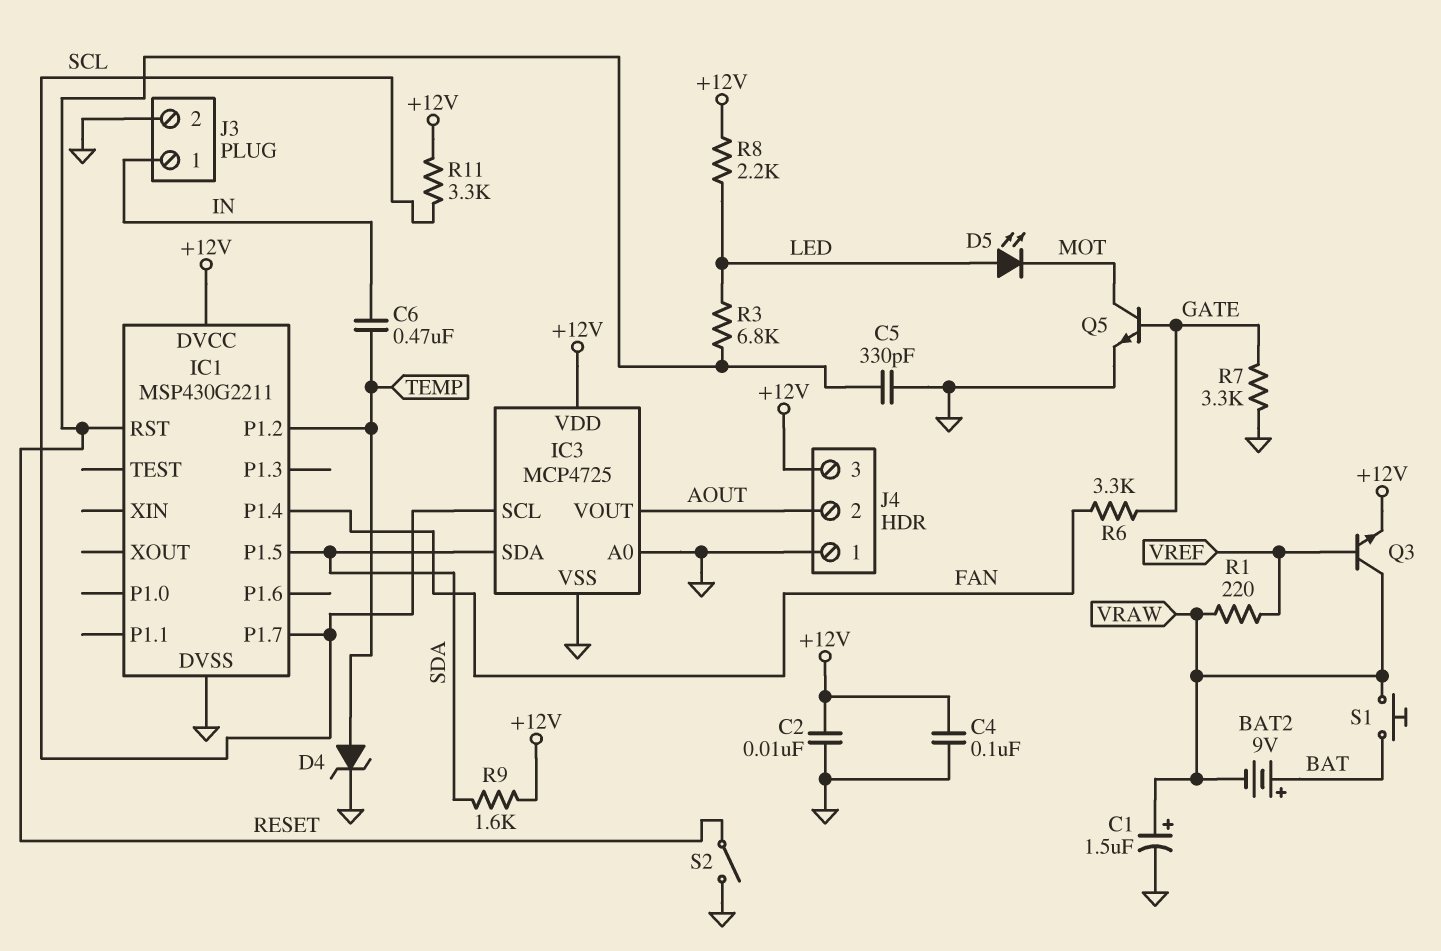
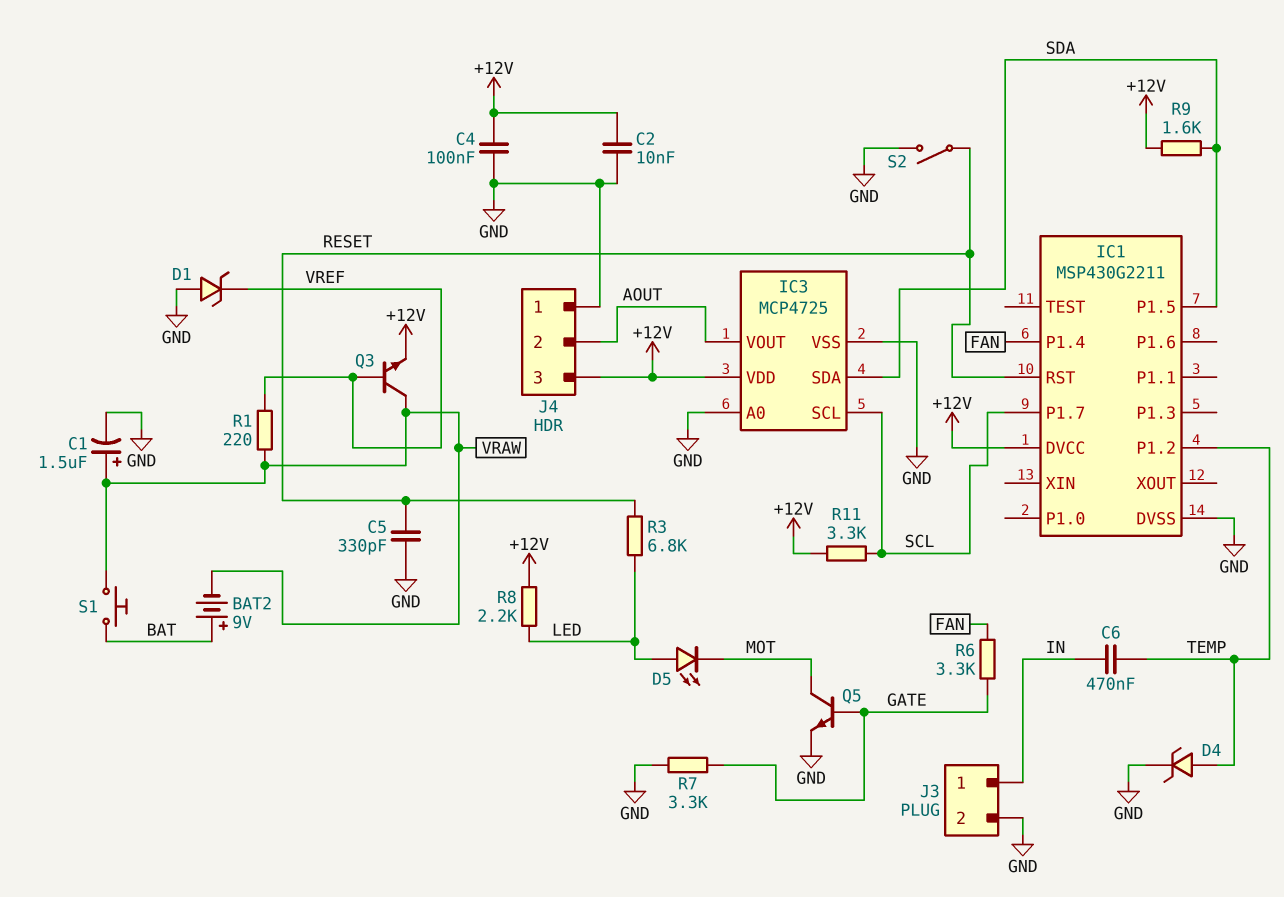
D1: none -> zener (A GND, K VREF)

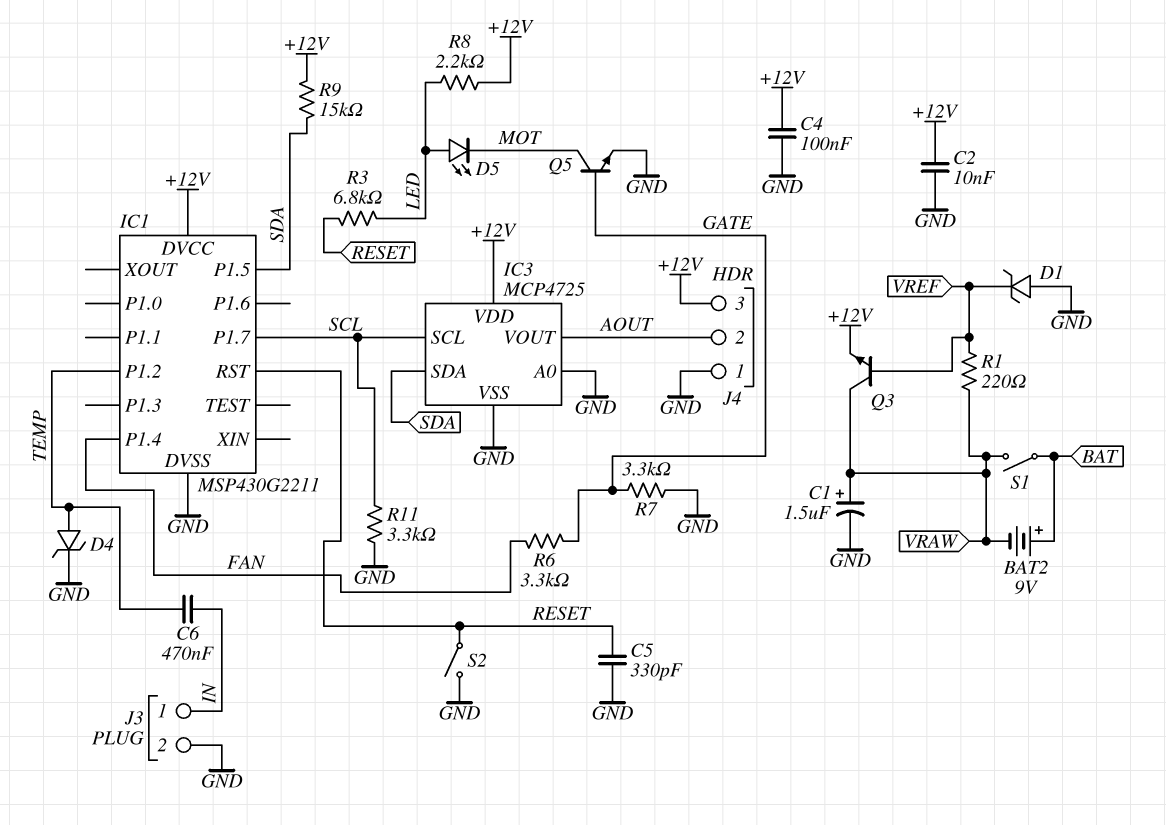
R9: 1.6k (+12V, SDA) -> 15k (+12V, SDA)
R11: 3.3k (+12V, SCL) -> 3.3k (GND, SCL)
S1: button (BAT, VRAW) -> switch (BAT, VRAW)

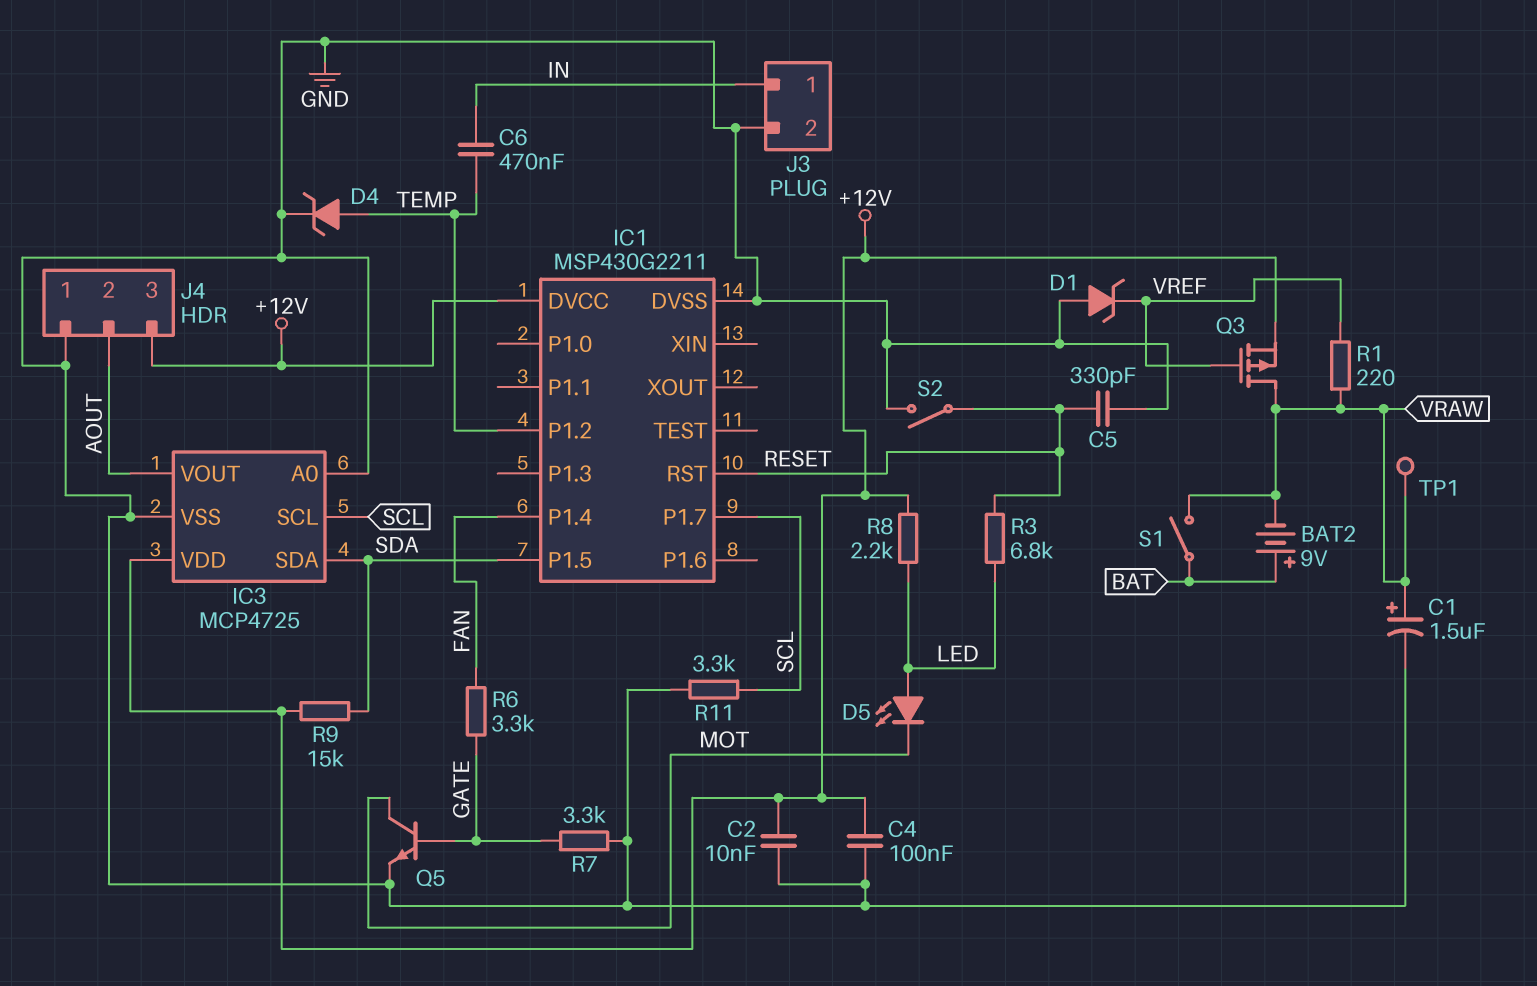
Q3: NPN (B VREF, C VRAW, E +12V) -> PMOS (G VREF, D VRAW, S +12V)
TP1: none -> test point (VRAW)

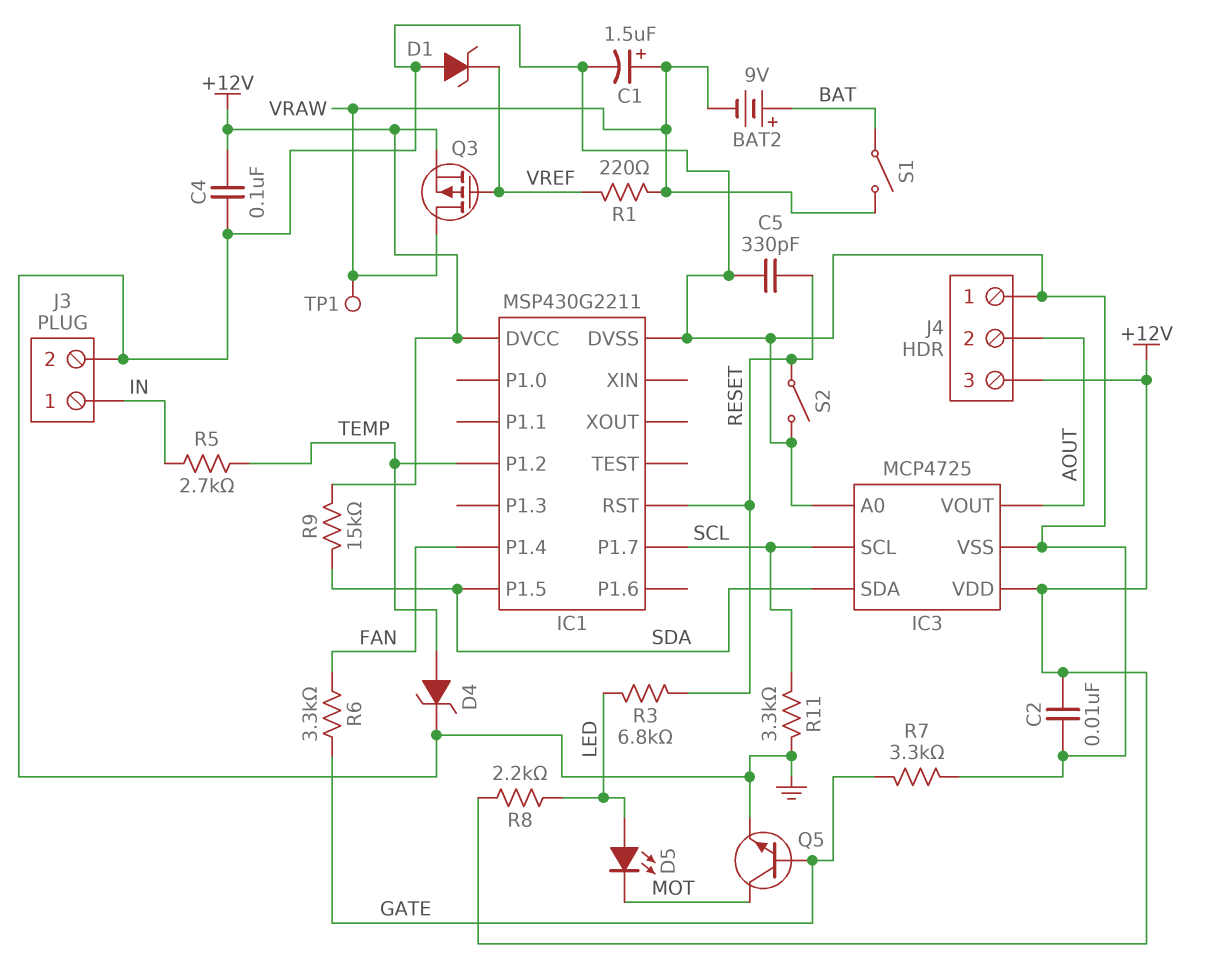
C6: 470nF (IN, TEMP) -> none
R5: none -> 2.7k (IN, TEMP)

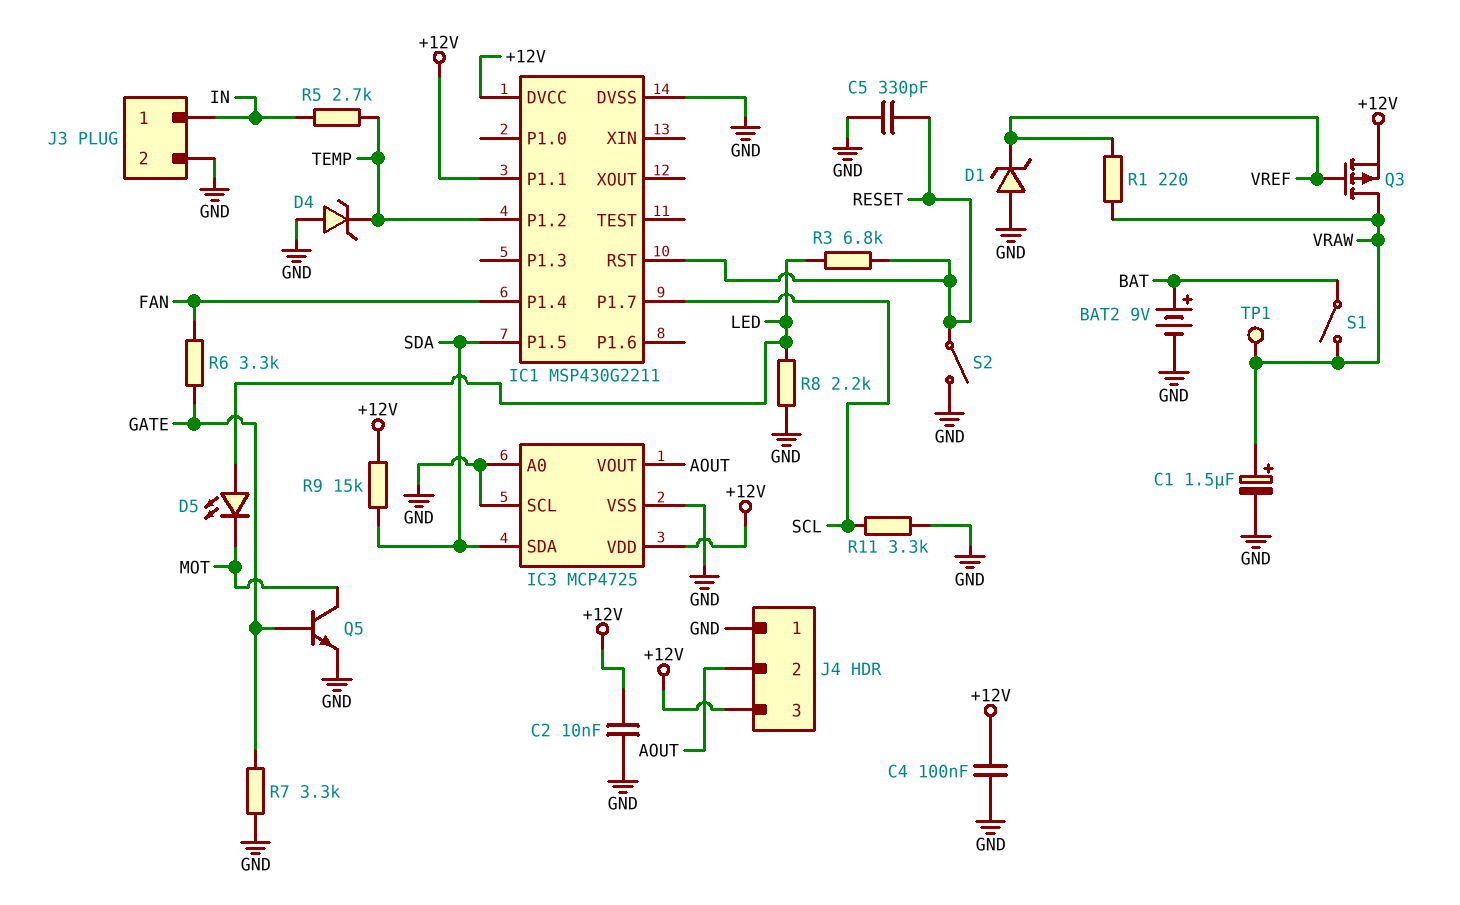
BAT2: 9V (plus BAT, minus VRAW) -> 9V (plus BAT, minus GND)
D4: zener (A TEMP, K GND) -> zener (A GND, K TEMP)
IC1 pin P1.1: none -> +12V
IC3 pin SCL: SCL -> GND
R8: 2.2k (+12V, LED) -> 2.2k (GND, LED)

